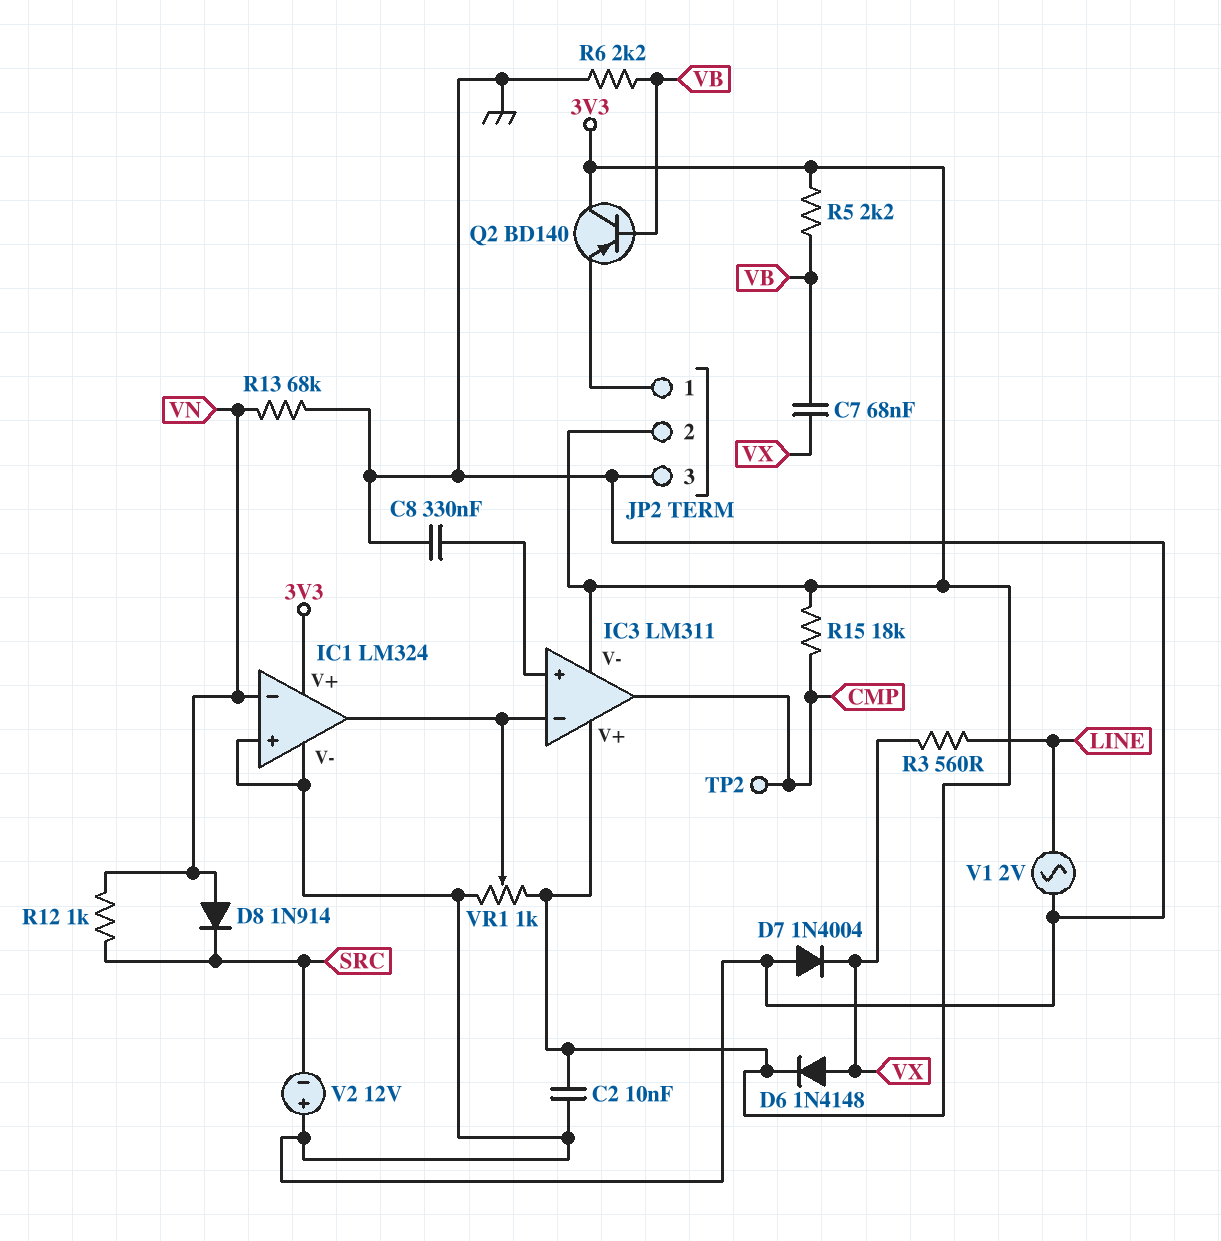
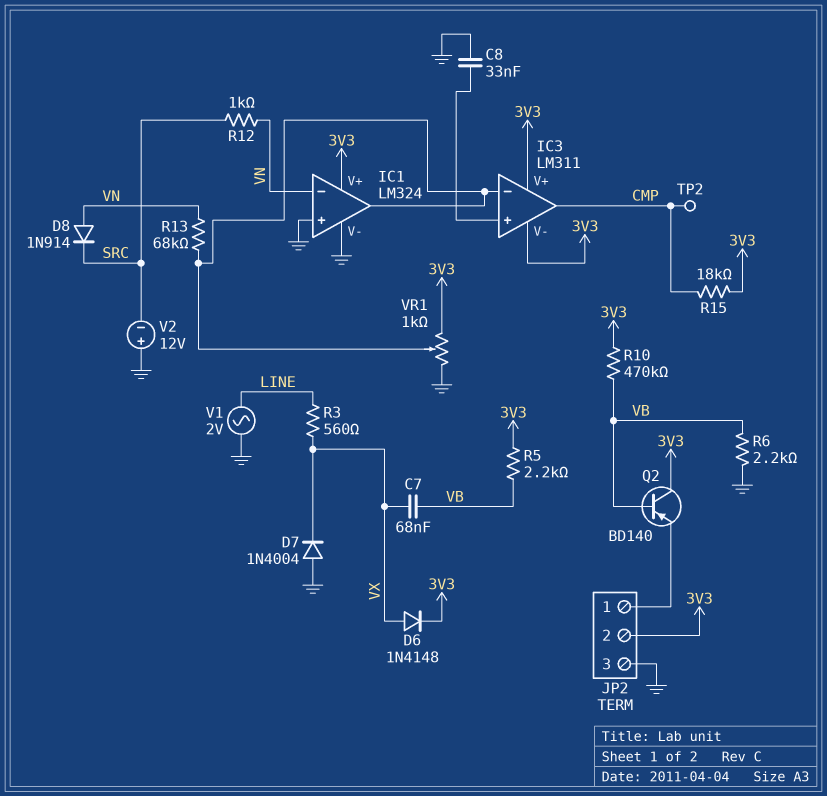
C2: 10nF (3V3, GND) -> none
C8: 330nF (GND, IC3/in+) -> 33nF (GND, IC3/in+)
R10: none -> 470k (3V3, VB)
R13: 68k (GND, VN) -> 68k (IC1/out, VN)

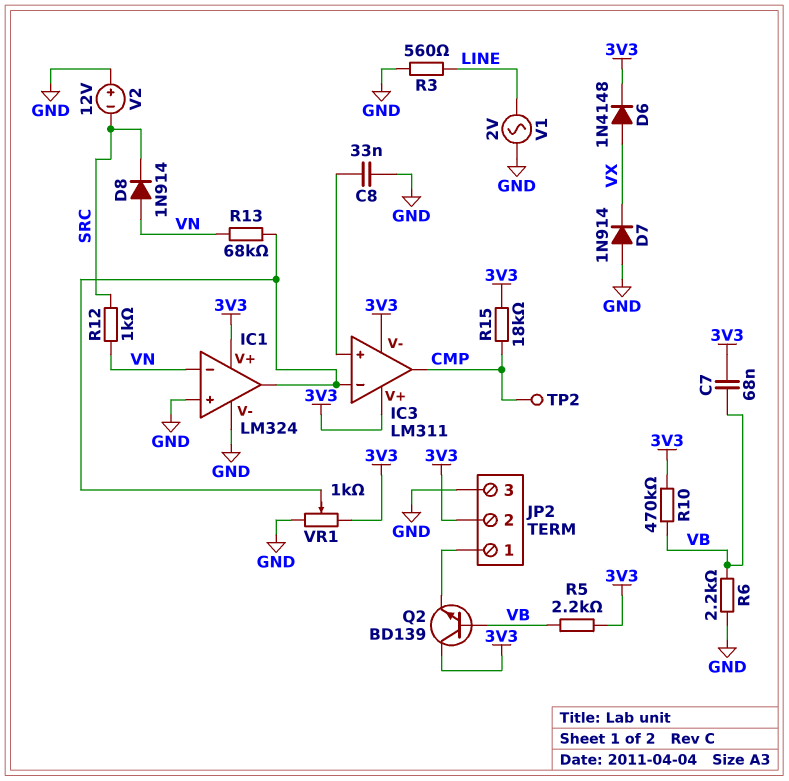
C7: 68nF (VB, VX) -> 68nF (3V3, VB)
D7: diode 1N4004 (A GND, K VX) -> diode 1N914 (A GND, K VX)
Q2: PNP BD140 (B VB, C 3V3, E JP2/1) -> NPN BD139 (B VB, C 3V3, E JP2/1)
R3: 560 (LINE, VX) -> 560 (GND, LINE)

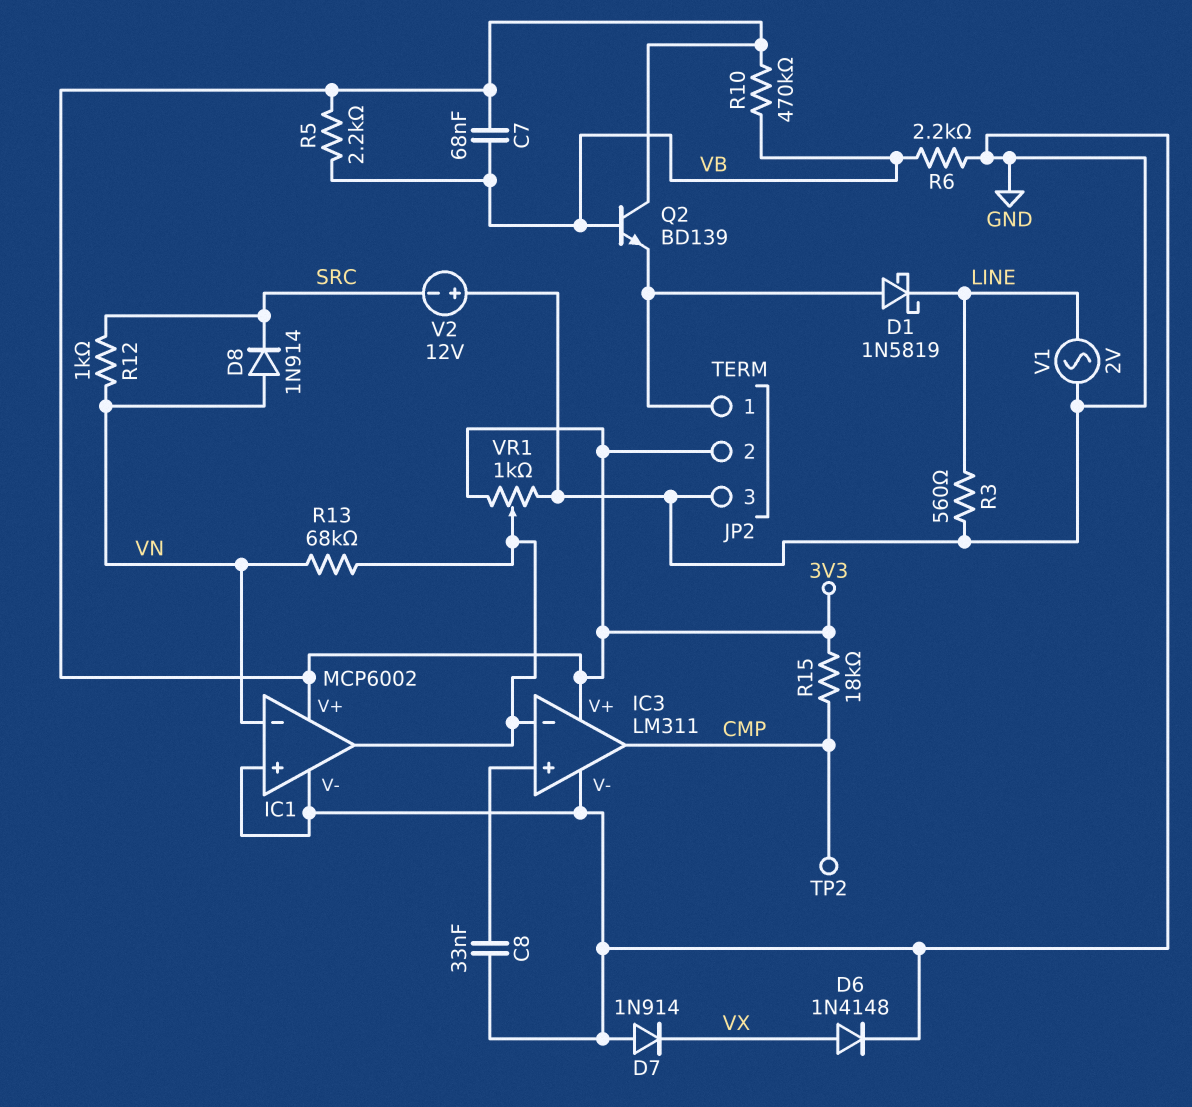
D1: none -> schottky 1N5819 (A JP2/1, K LINE)
D6: diode 1N4148 (A VX, K 3V3) -> diode 1N4148 (A VX, K GND)
IC1: LM324 -> MCP6002
IC3 pin V-: 3V3 -> GND

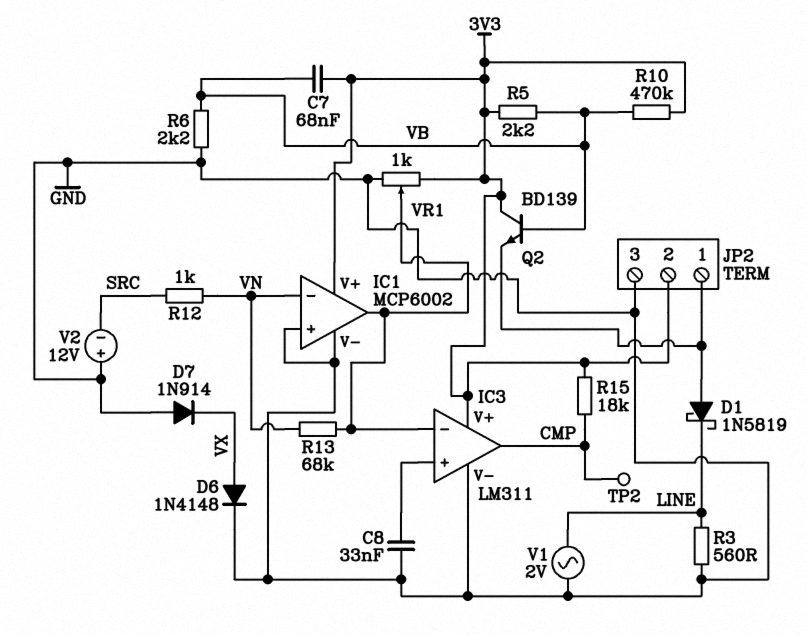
D8: diode 1N914 (A VN, K SRC) -> none

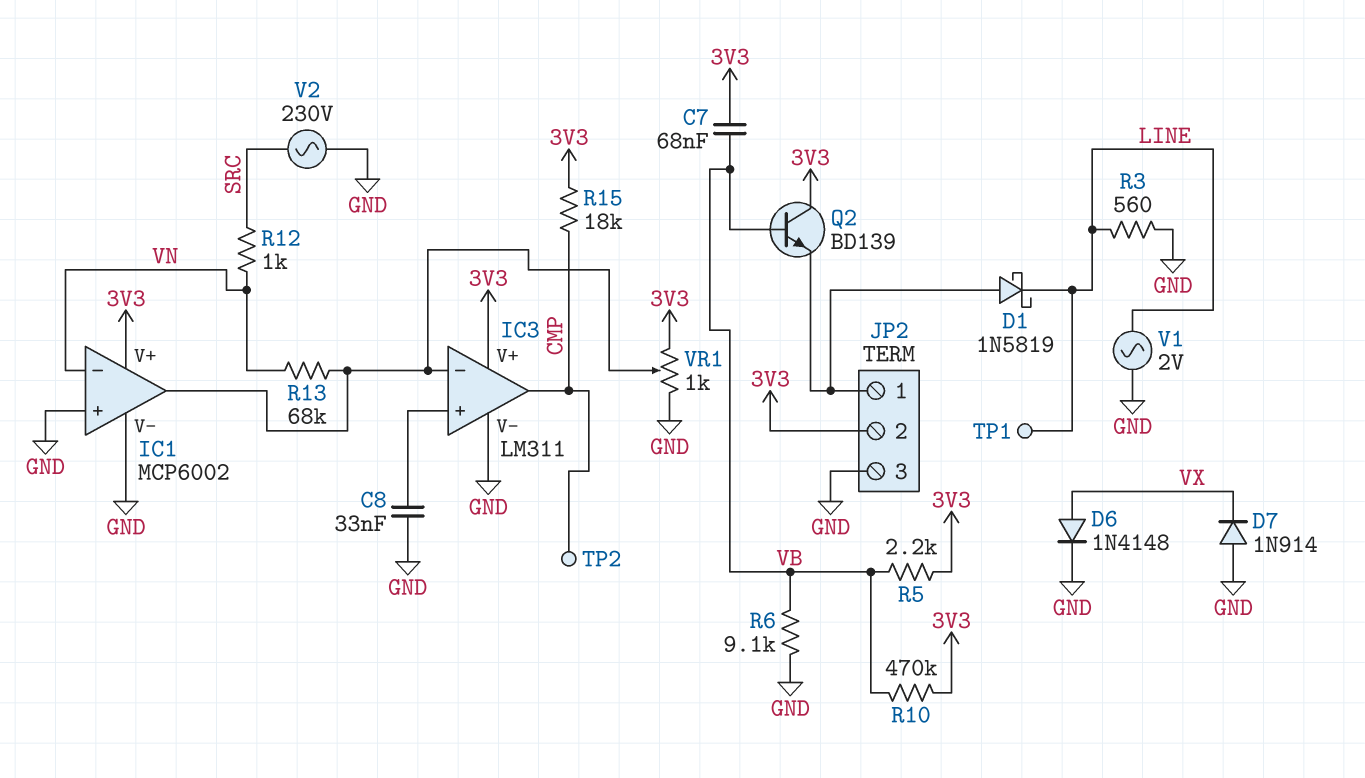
R6: 2.2k (GND, VB) -> 9.1k (GND, VB)
TP1: none -> test point (LINE)
V2: 12V (plus GND, minus SRC) -> AC 230V (GND, SRC)

